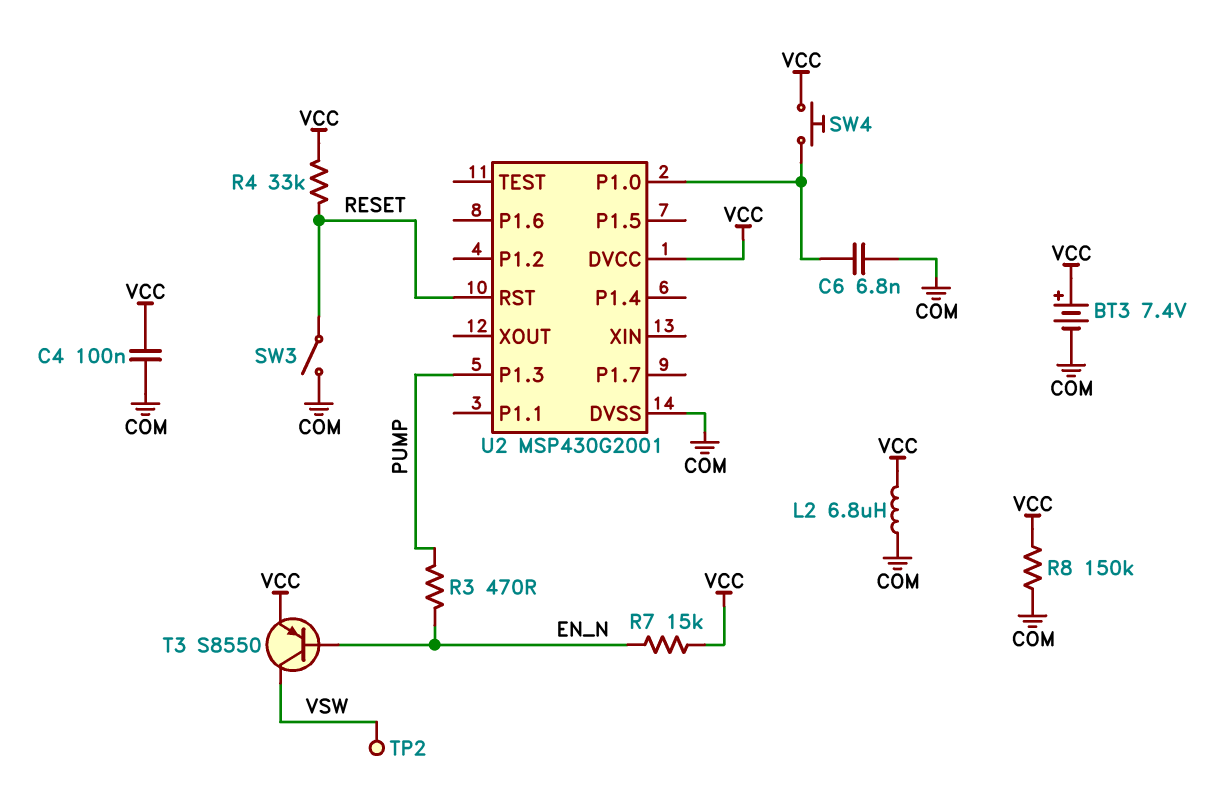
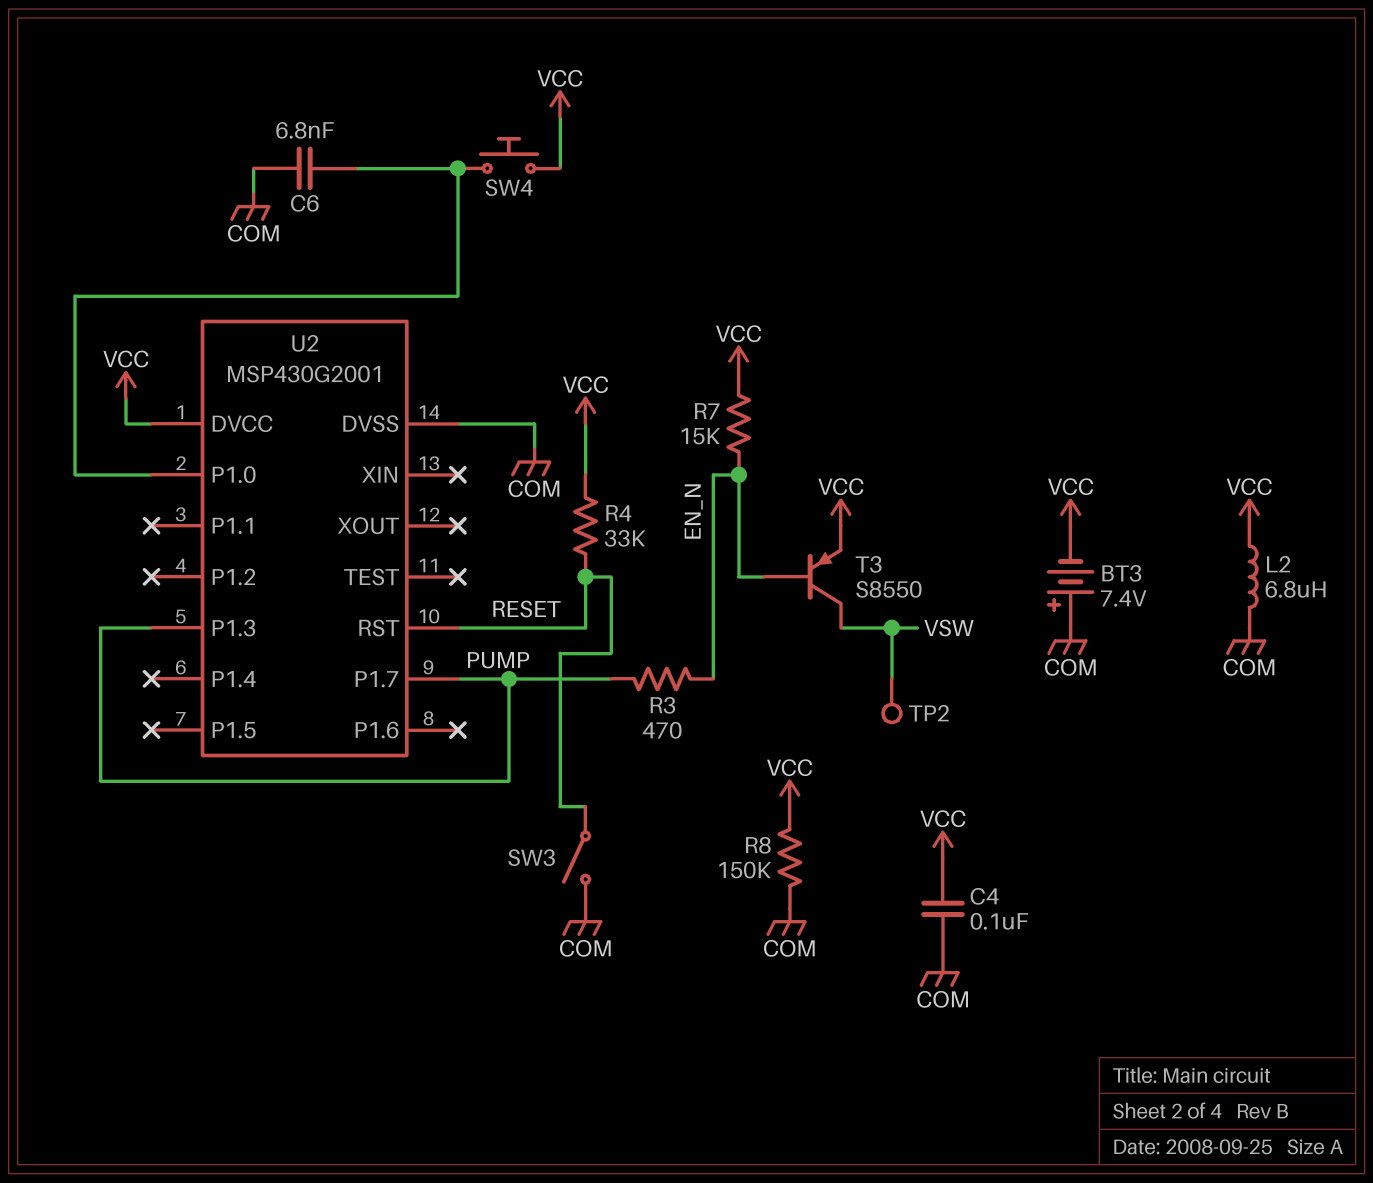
BT3: 7.4V (plus VCC, minus COM) -> 7.4V (plus COM, minus VCC)
U2 pin P1.7: none -> PUMP

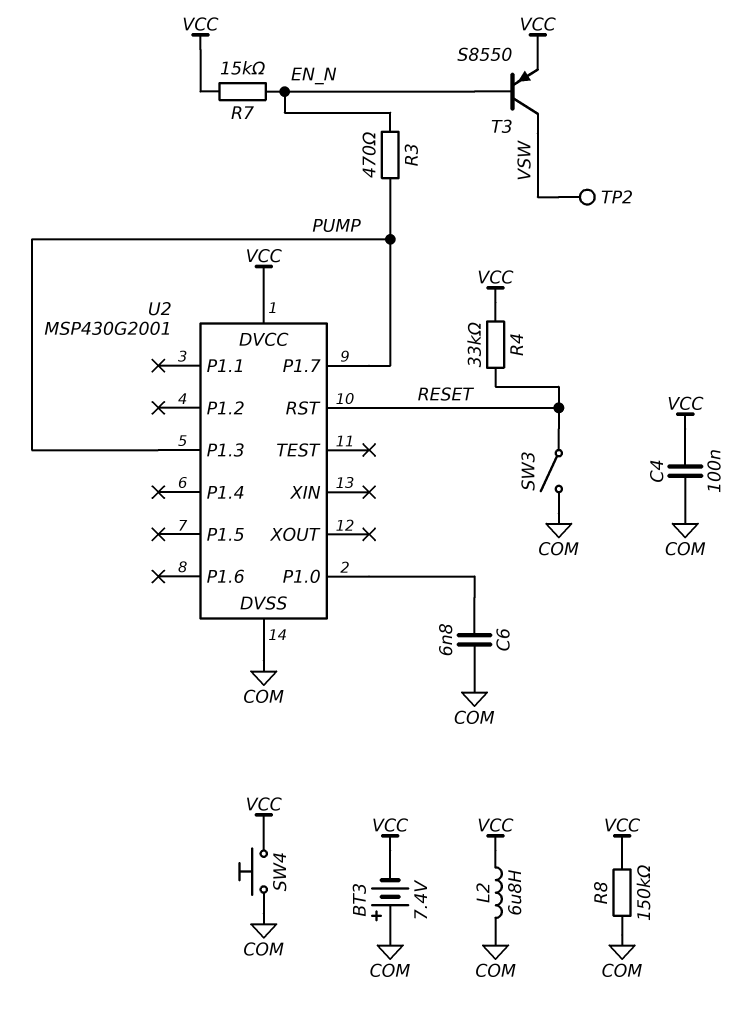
SW4: button (U2/P1.0, VCC) -> button (COM, VCC)

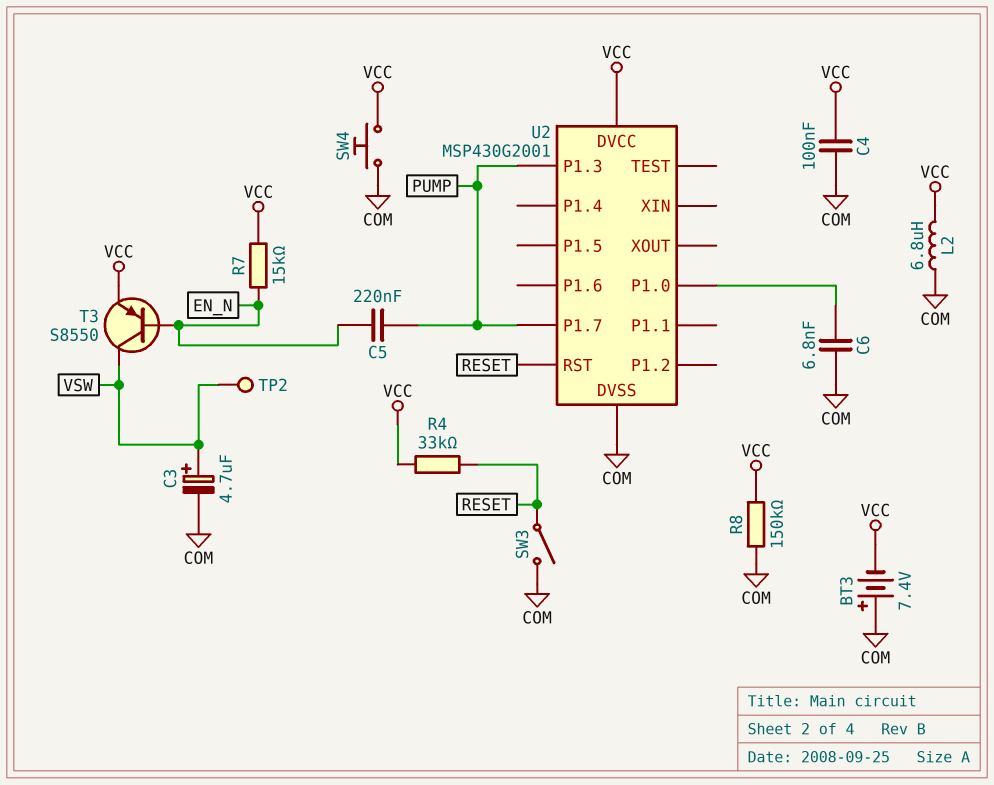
C3: none -> 4.7uF (plus VSW, minus COM)
C5: none -> 220nF (EN_N, PUMP)
R3: 470 (EN_N, PUMP) -> none

